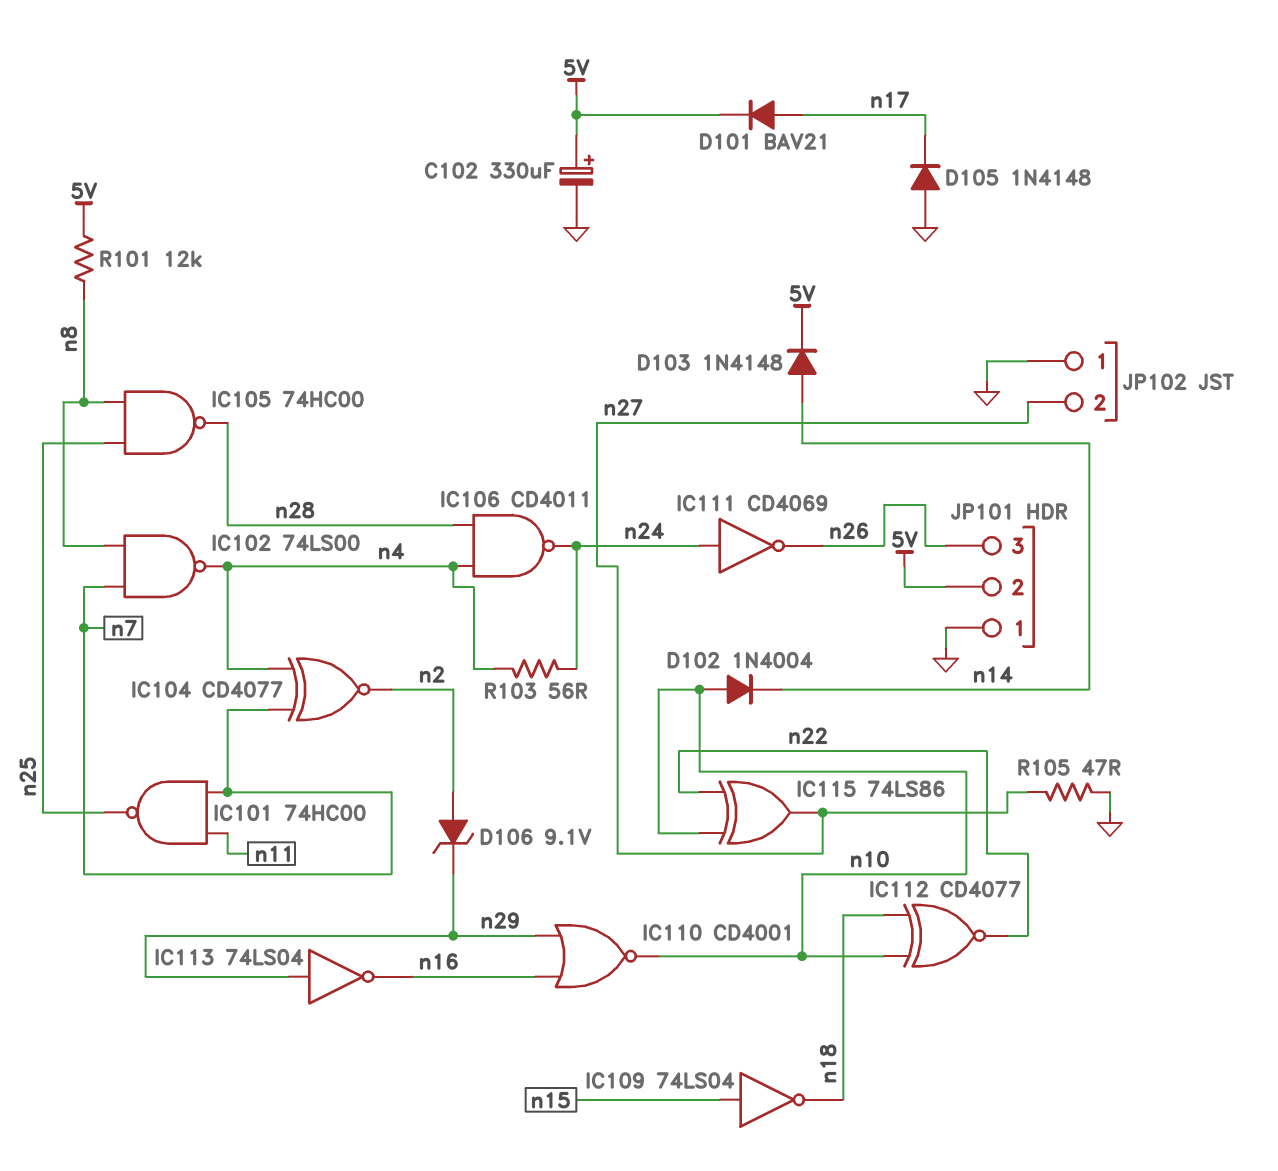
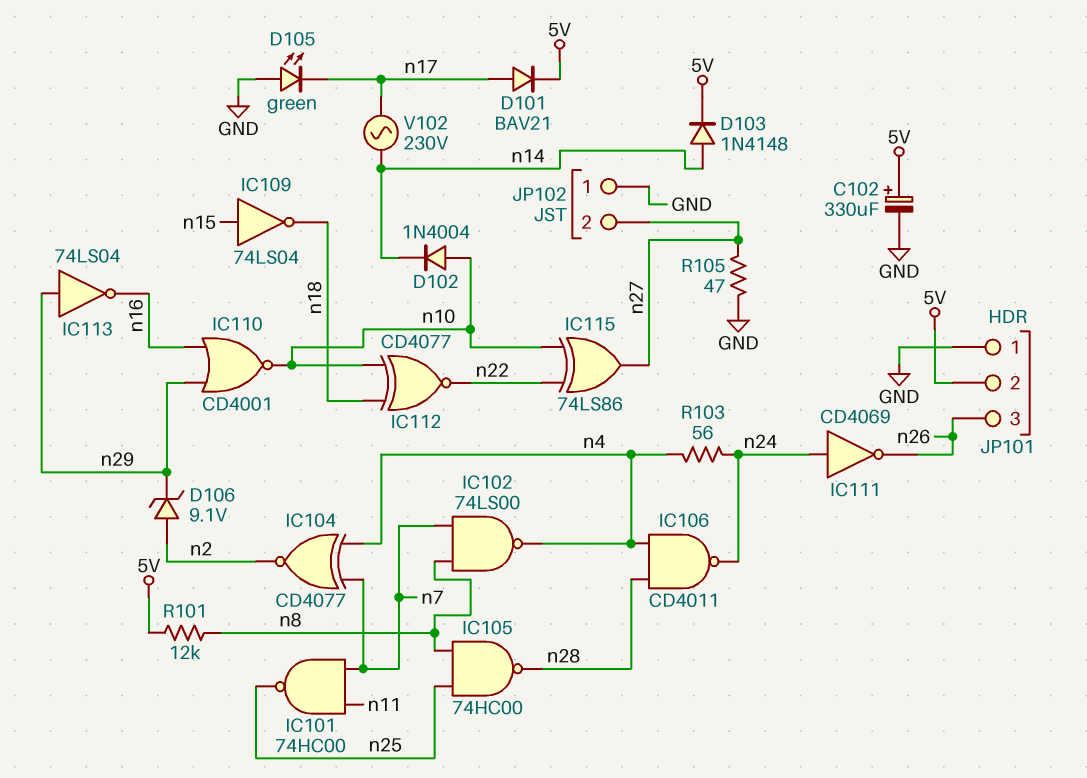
D105: diode 1N4148 (A GND, K n17) -> LED green (A GND, K n17)
V102: none -> AC 230V (n14, n17)

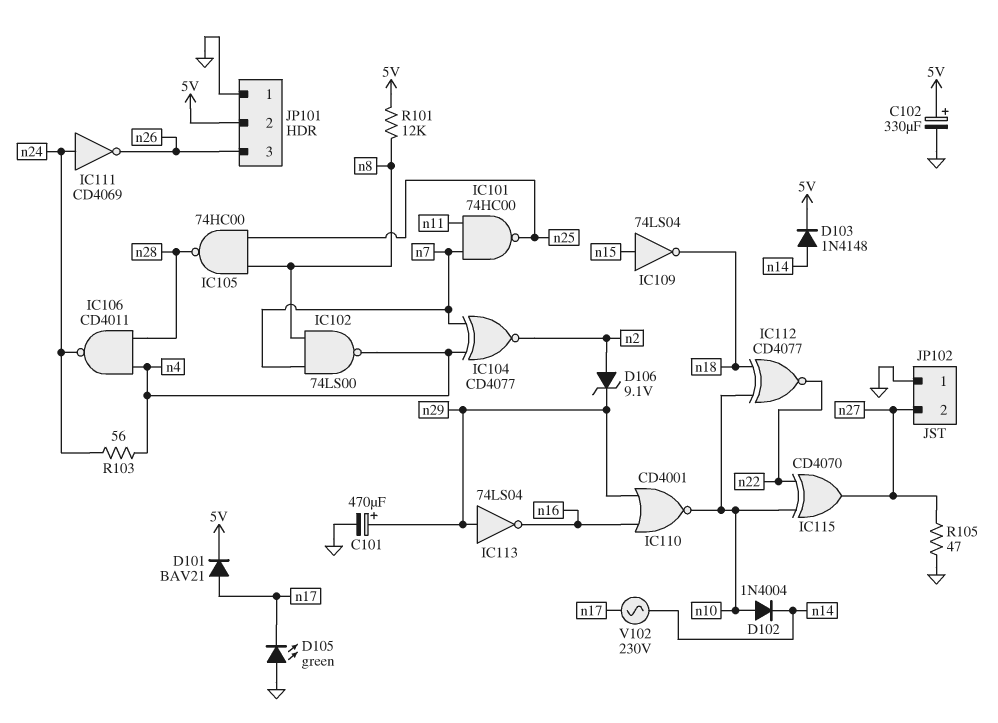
C101: none -> 470uF (plus n29, minus GND)
IC115: XOR 74LS86 (in n10, in n22, out n27) -> XOR CD4070 (in n10, in n22, out n27)

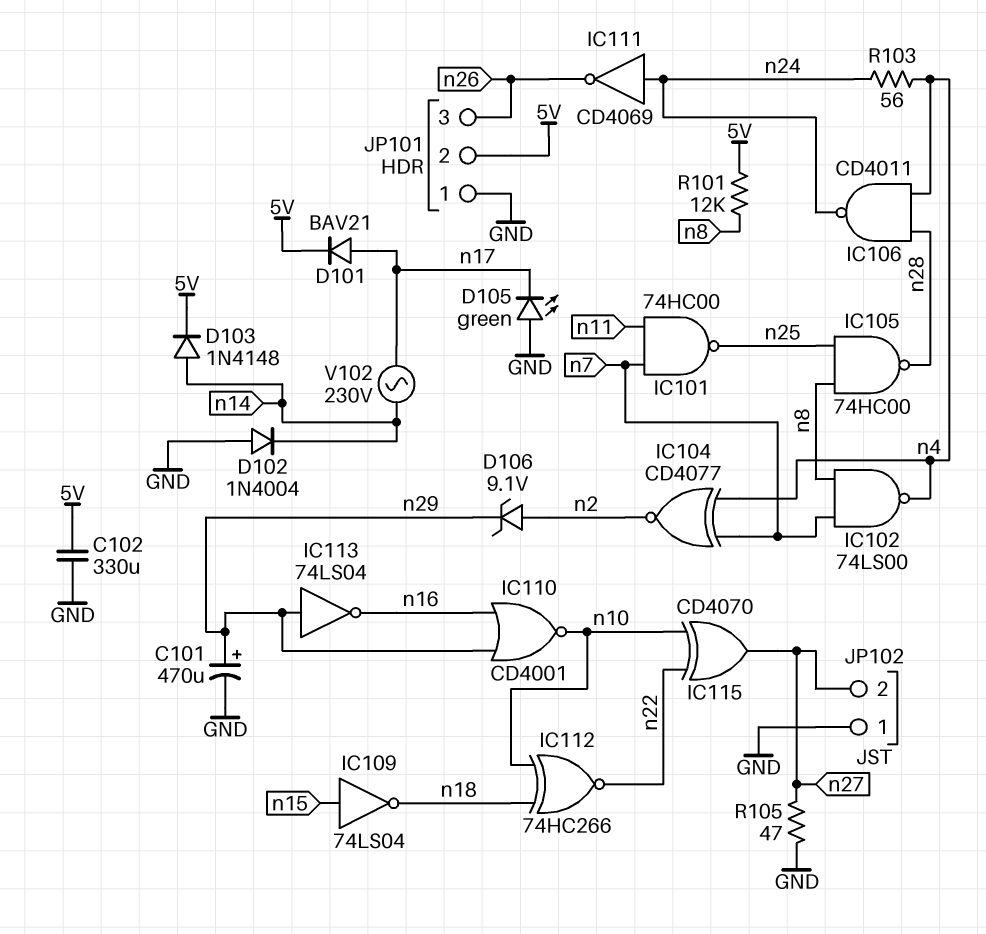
C102: 330uF (plus 5V, minus GND) -> 330uF (5V, GND)
D102: diode 1N4004 (A n10, K n14) -> diode 1N4004 (A GND, K n14)
IC112: XNOR CD4077 (in n10, in n18, out n22) -> XNOR 74HC266 (in n10, in n18, out n22)

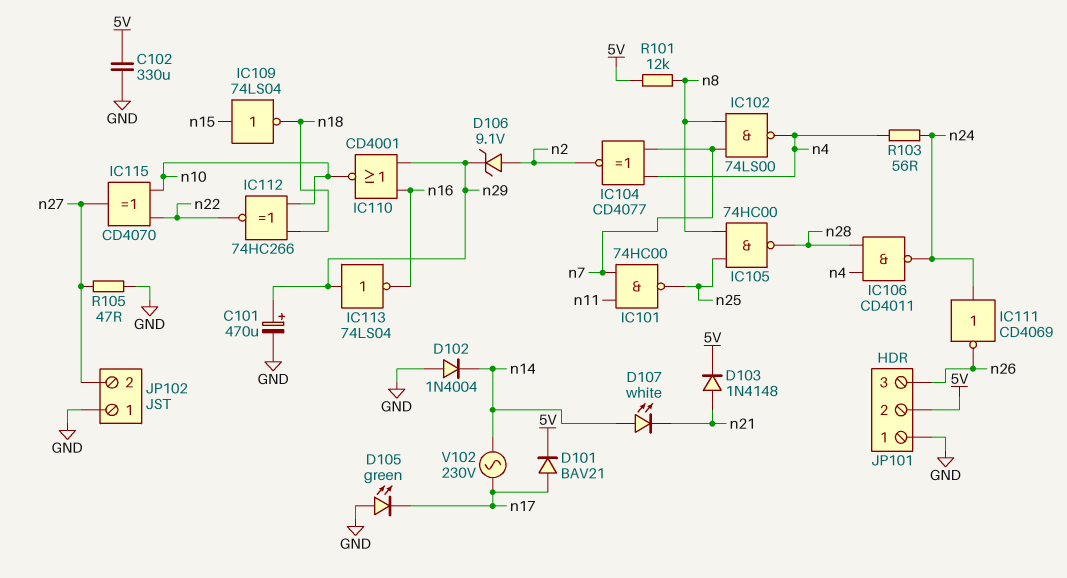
D103: diode 1N4148 (A n14, K 5V) -> diode 1N4148 (A n21, K 5V)
D107: none -> LED white (A n14, K n21)

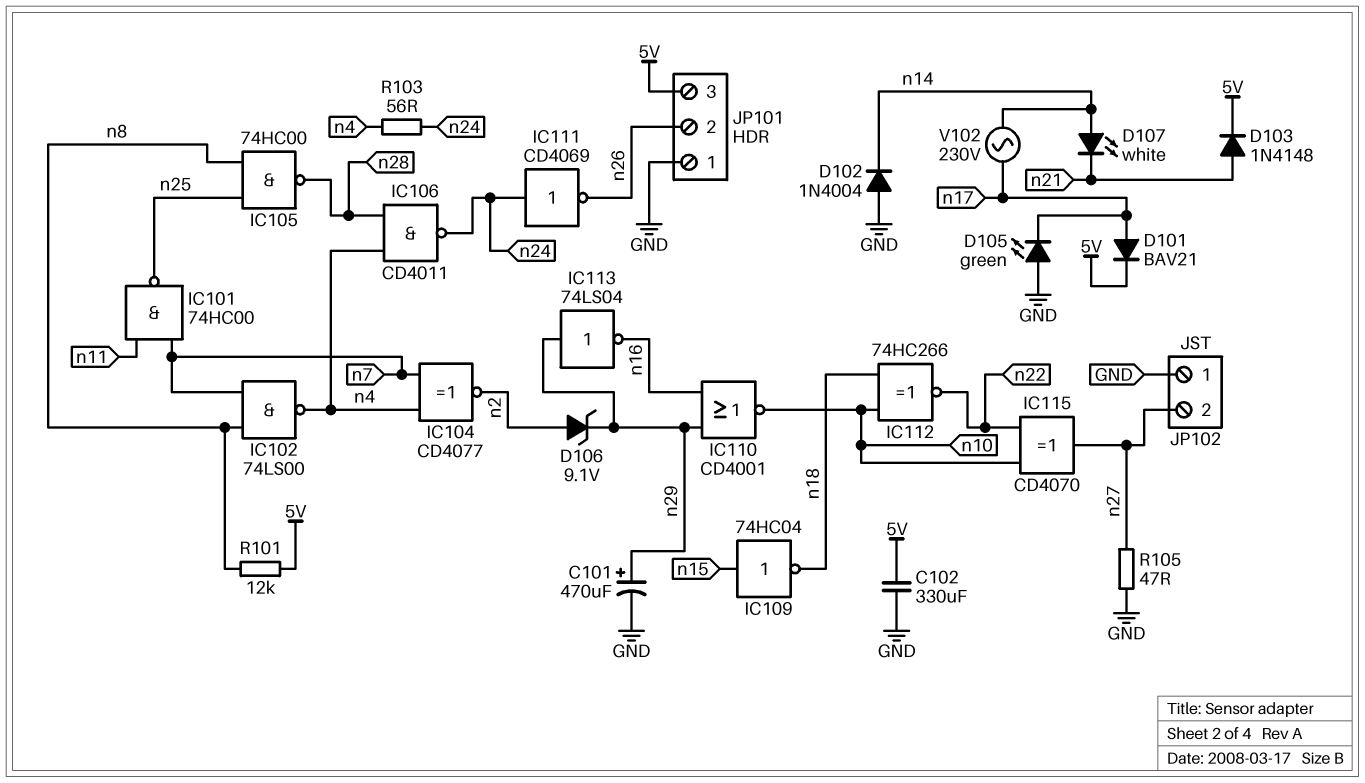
IC109: NOT 74LS04 (in n15, out n18) -> NOT 74HC04 (in n15, out n18)
JP101 pin 2: 5V -> n26
JP101 pin 3: n26 -> 5V

